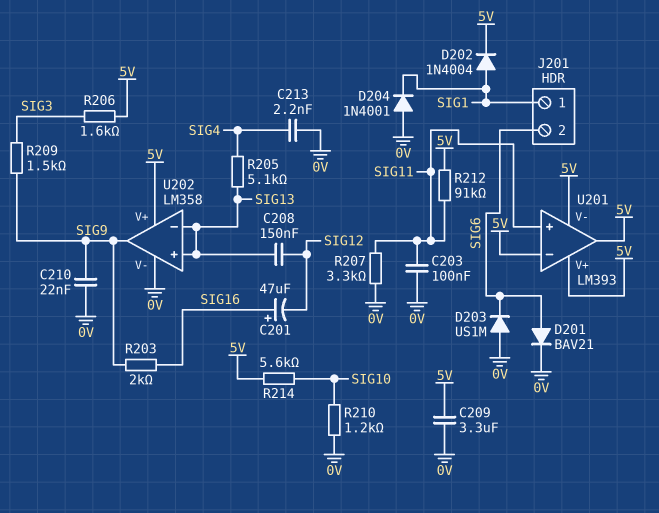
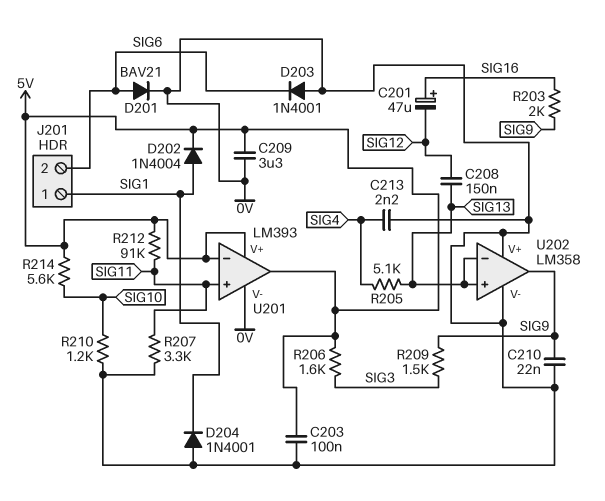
C203: 100nF (0V, SIG11) -> 100nF (0V, 5V)
D203: diode US1M (A 0V, K SIG6) -> diode 1N4001 (A 0V, K SIG6)
U201 pin V-: 5V -> 0V
U202 pin V+: 5V -> 0V

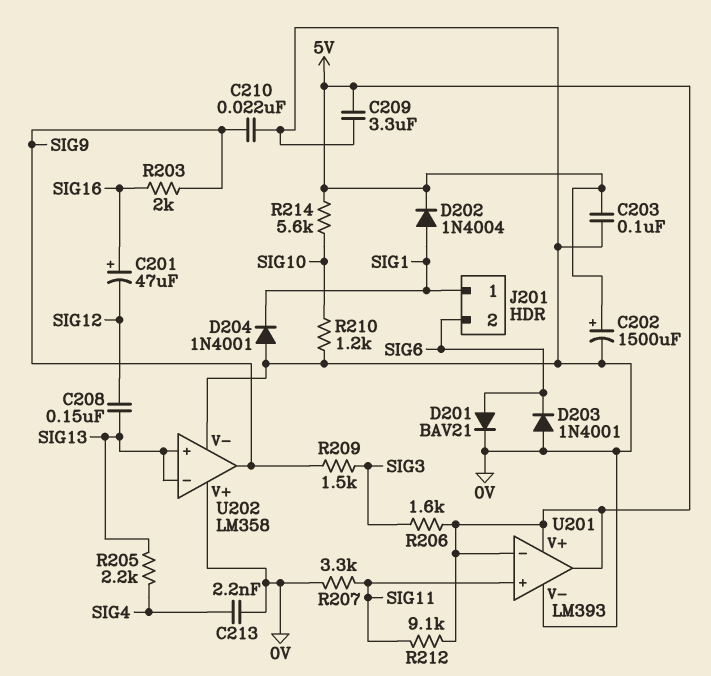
C202: none -> 1500uF (plus 5V, minus 0V)
R205: 5.1k (SIG4, SIG13) -> 2.2k (SIG4, SIG13)
R212: 91k (5V, SIG11) -> 9.1k (5V, SIG11)

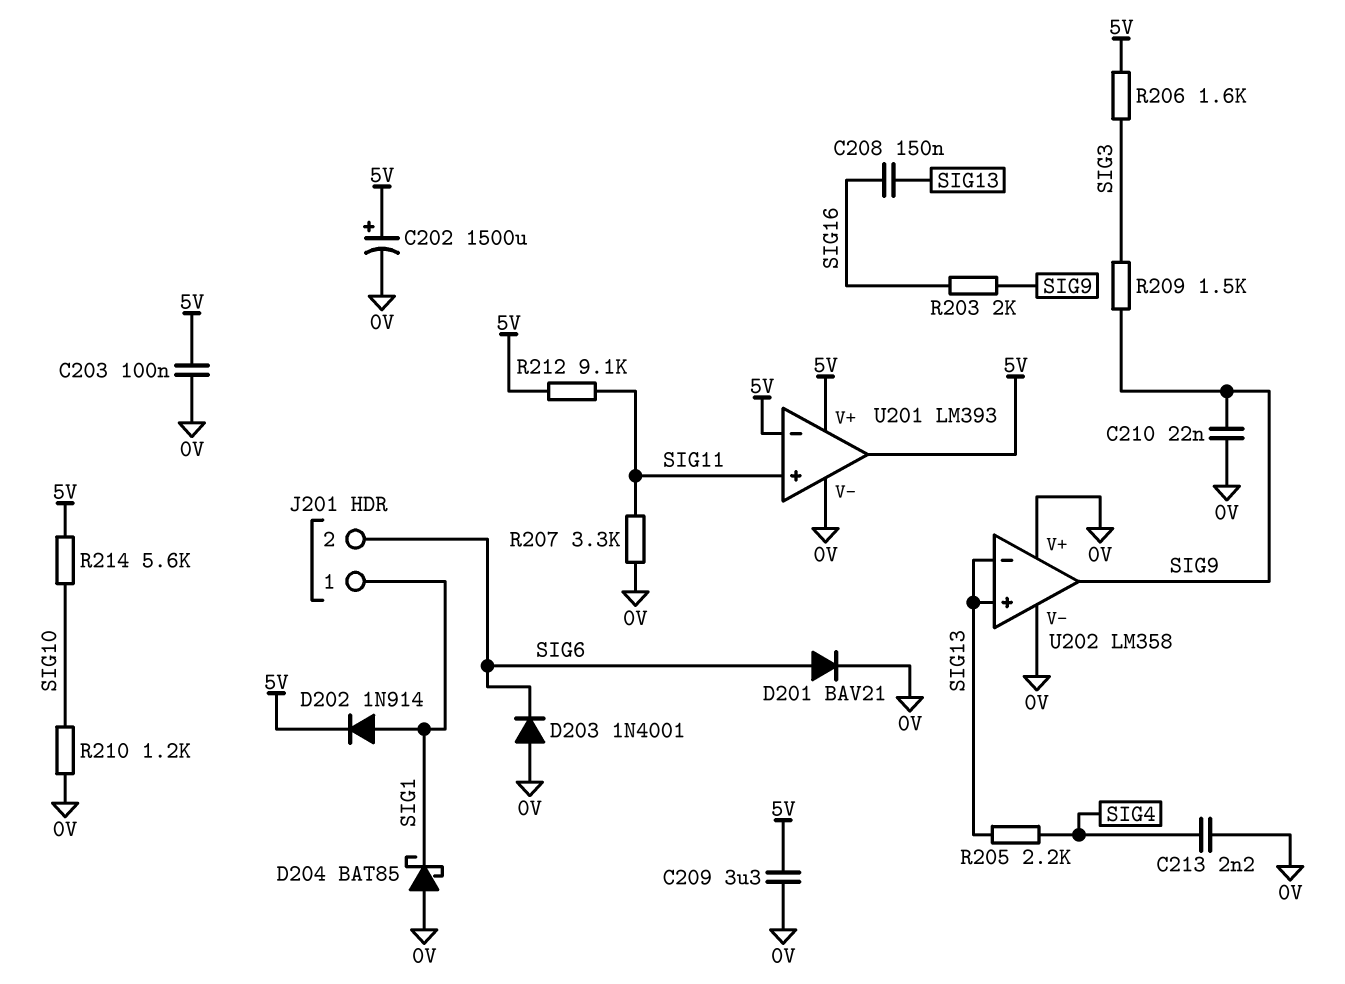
C201: 47uF (plus SIG16, minus SIG12) -> none
C208: 150nF (SIG12, SIG13) -> 150nF (SIG13, SIG16)
D202: diode 1N4004 (A SIG1, K 5V) -> diode 1N914 (A SIG1, K 5V)
D204: diode 1N4001 (A 0V, K SIG1) -> schottky BAT85 (A 0V, K SIG1)

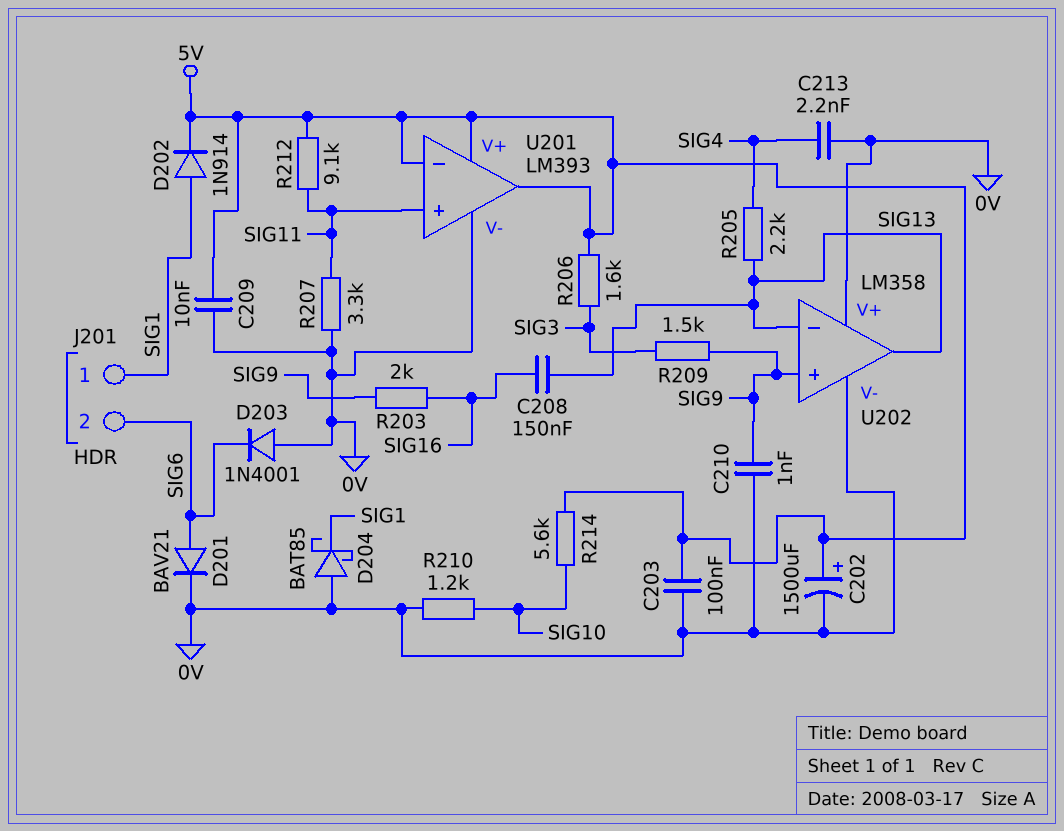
C209: 3.3uF (0V, 5V) -> 10nF (0V, 5V)
C210: 22nF (0V, SIG9) -> 1nF (0V, SIG9)
U202 pin in+: SIG13 -> SIG9
U202 pin out: SIG9 -> SIG13

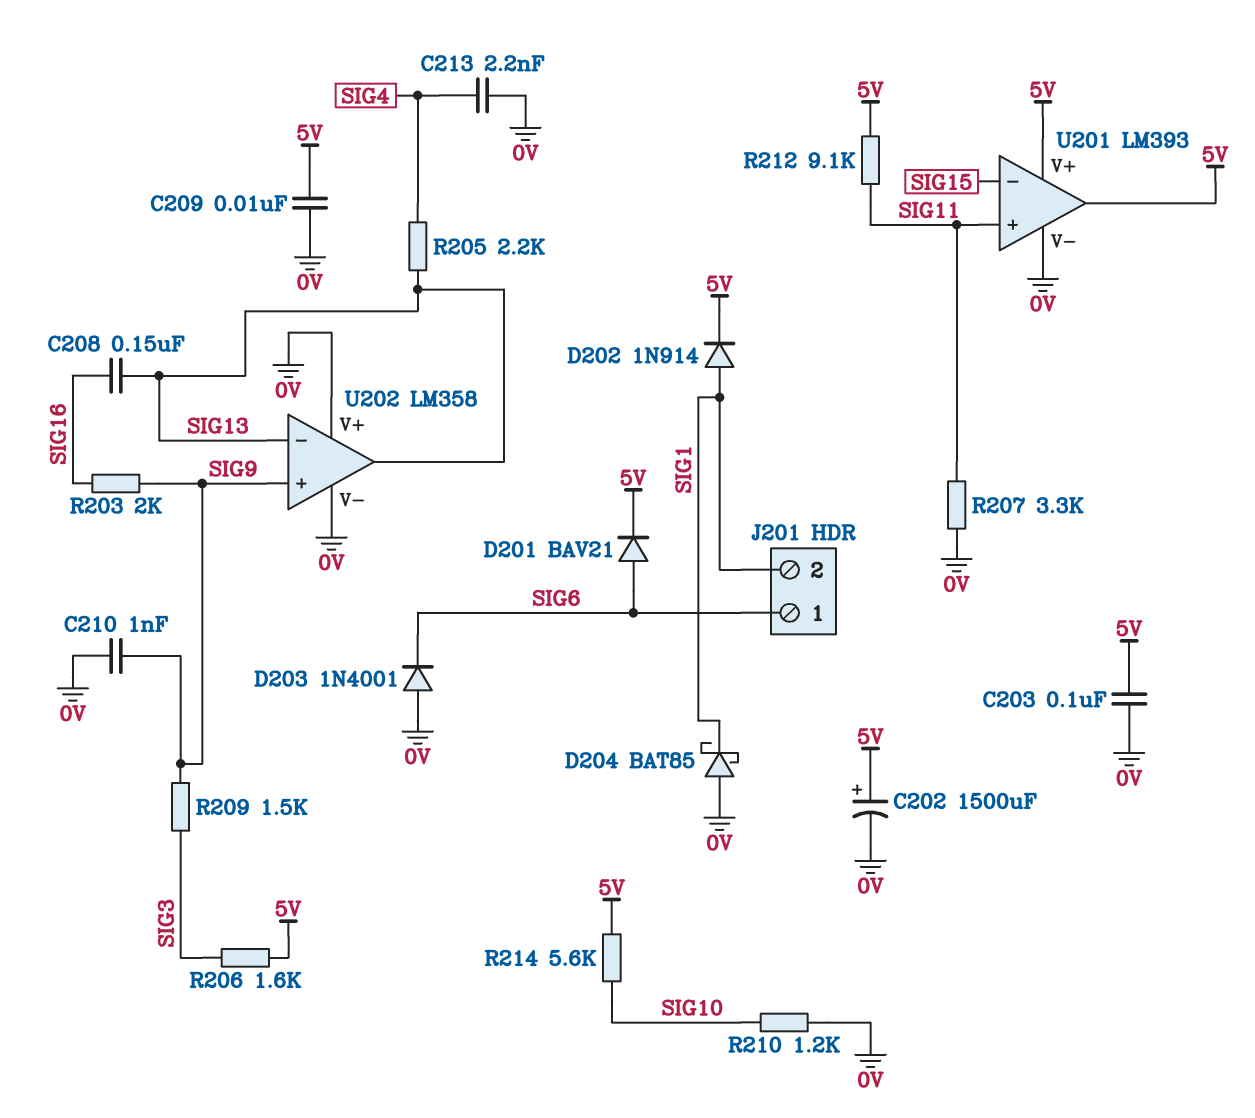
D201: diode BAV21 (A SIG6, K 0V) -> diode BAV21 (A SIG6, K 5V)
J201 pin 1: SIG1 -> SIG6
J201 pin 2: SIG6 -> SIG1
U201 pin in-: 5V -> SIG15

